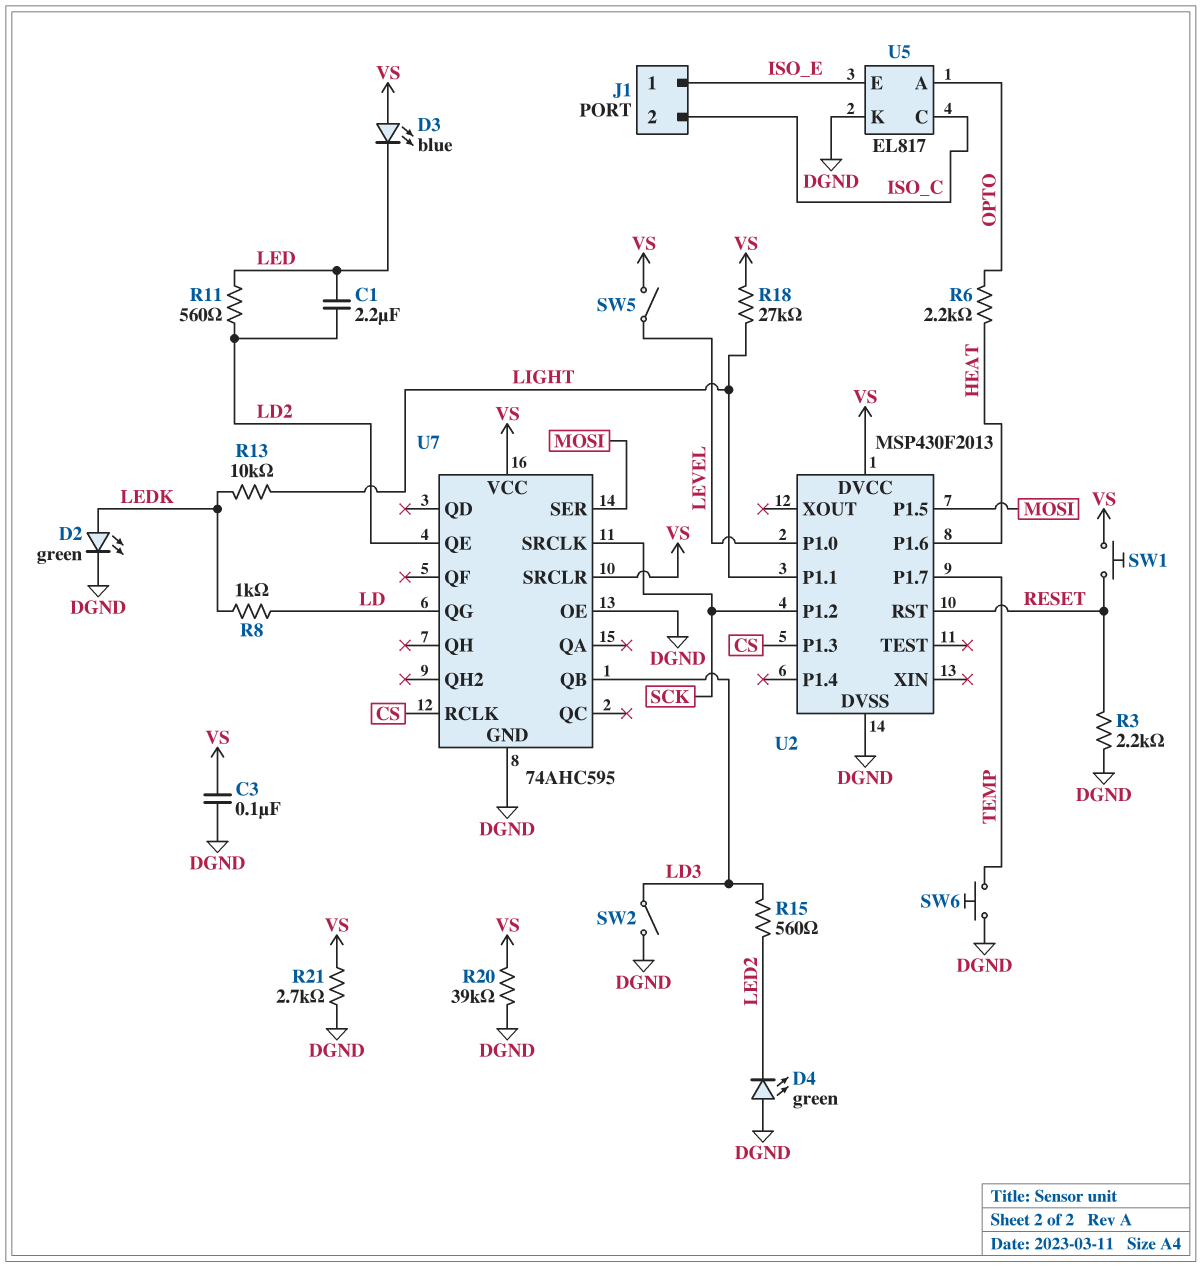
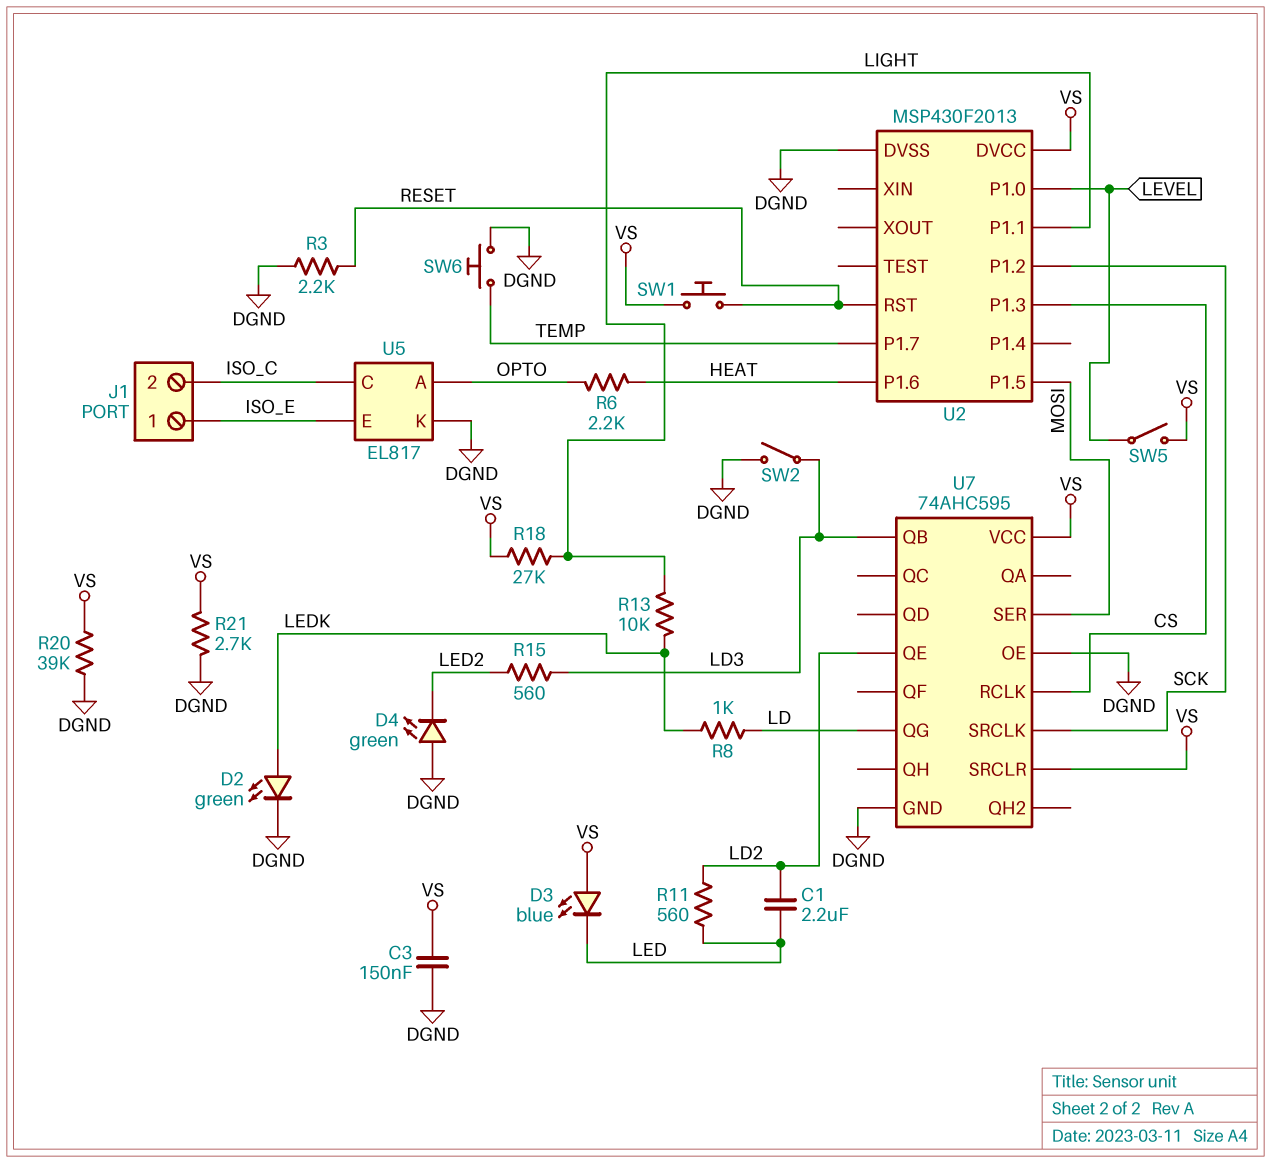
C3: 100nF (DGND, VS) -> 150nF (DGND, VS)

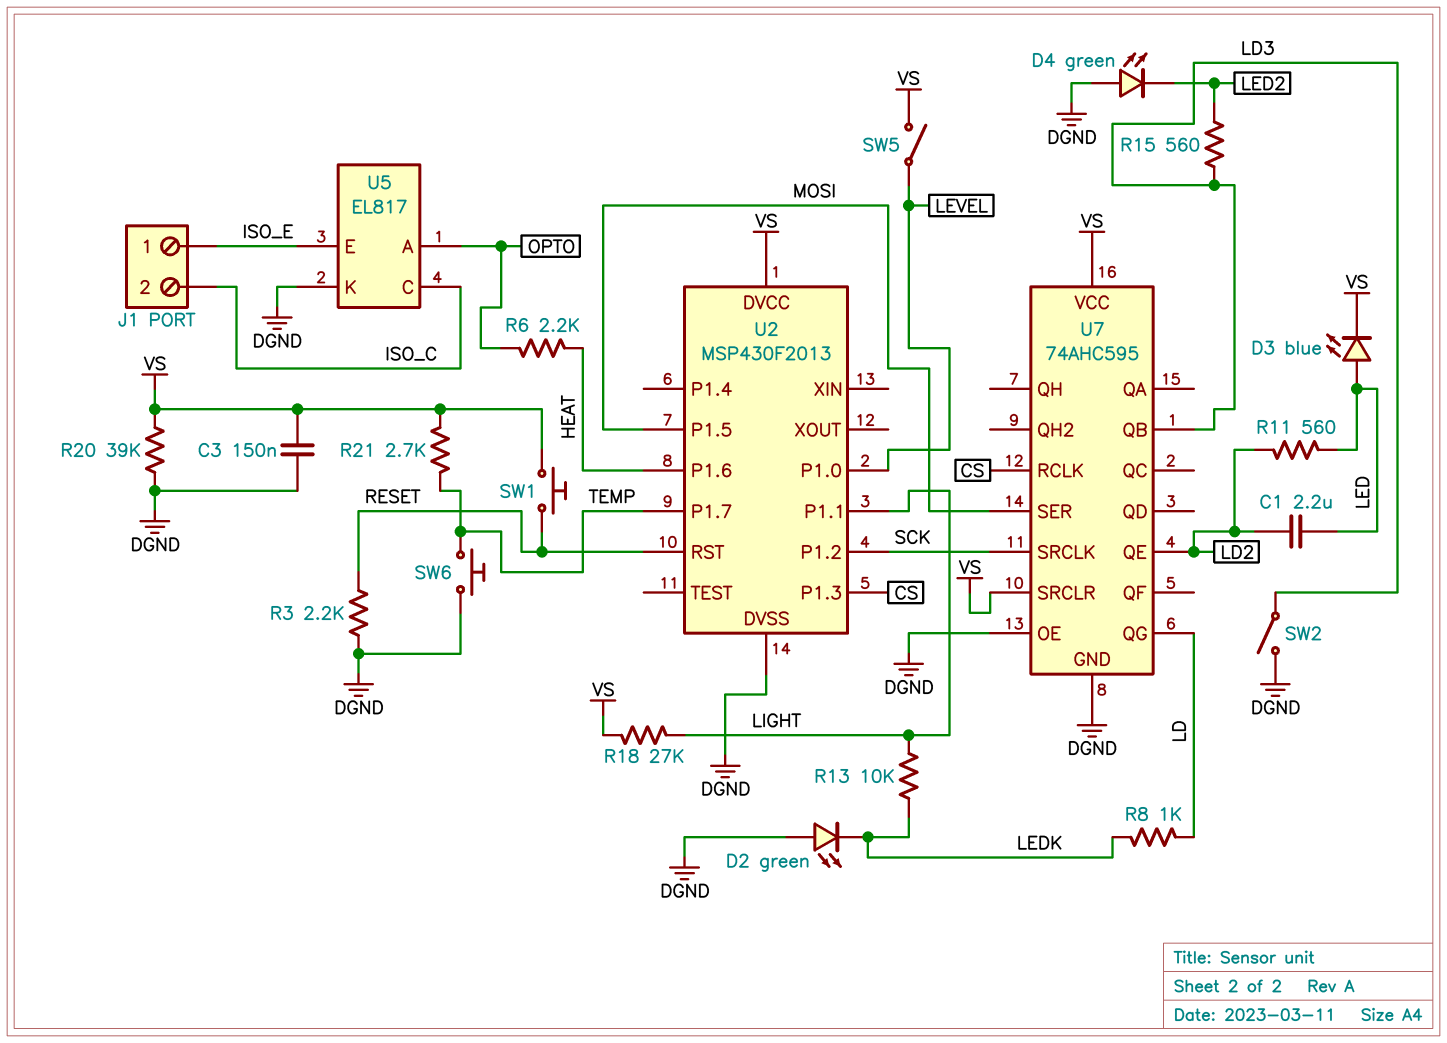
D2: LED green (A LEDK, K DGND) -> LED green (A DGND, K LEDK)
D3: LED blue (A VS, K LED) -> LED blue (A LED, K VS)
R21: 2.7k (DGND, VS) -> 2.7k (TEMP, VS)

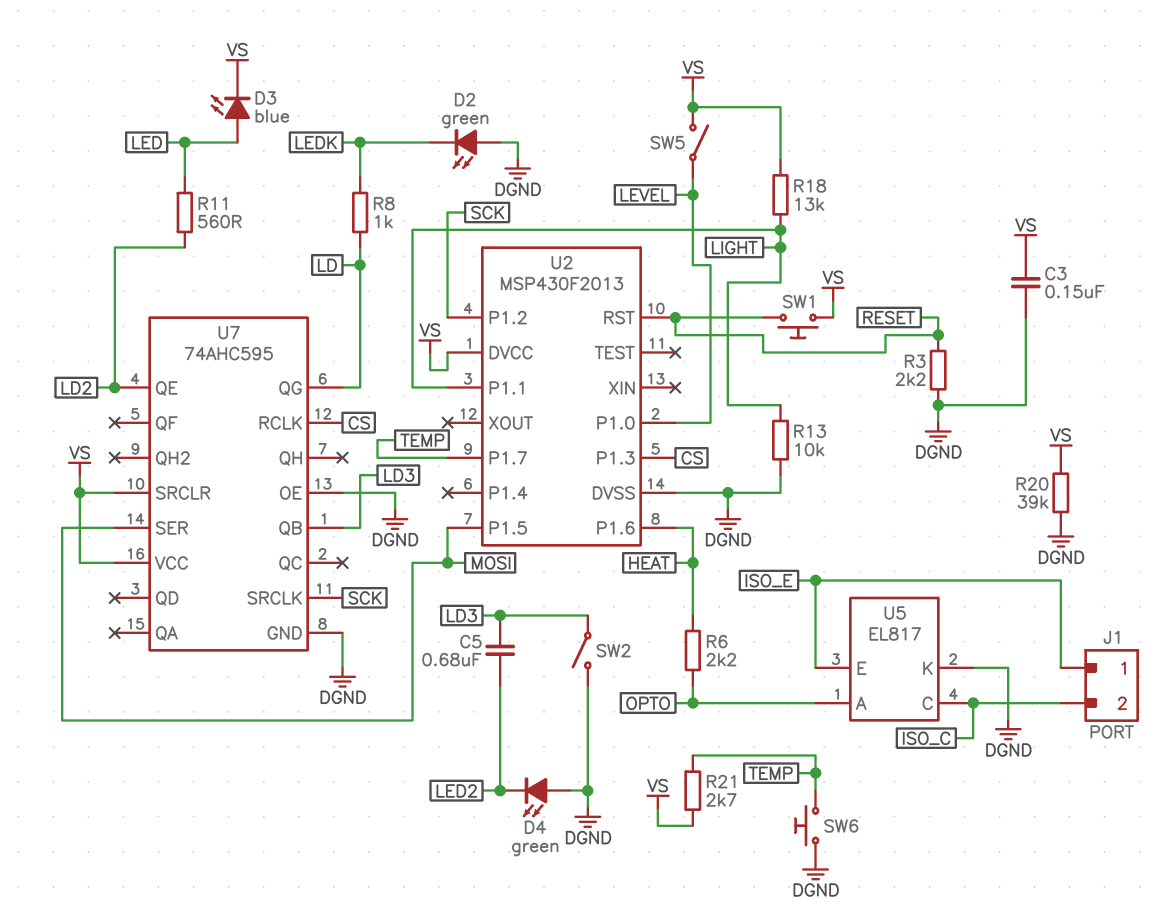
C1: 2.2uF (LD2, LED) -> none
C5: none -> 680nF (LD3, LED2)
R13: 10k (LEDK, LIGHT) -> 10k (DGND, LIGHT)
R15: 560 (LD3, LED2) -> none
R18: 27k (LIGHT, VS) -> 13k (LIGHT, VS)

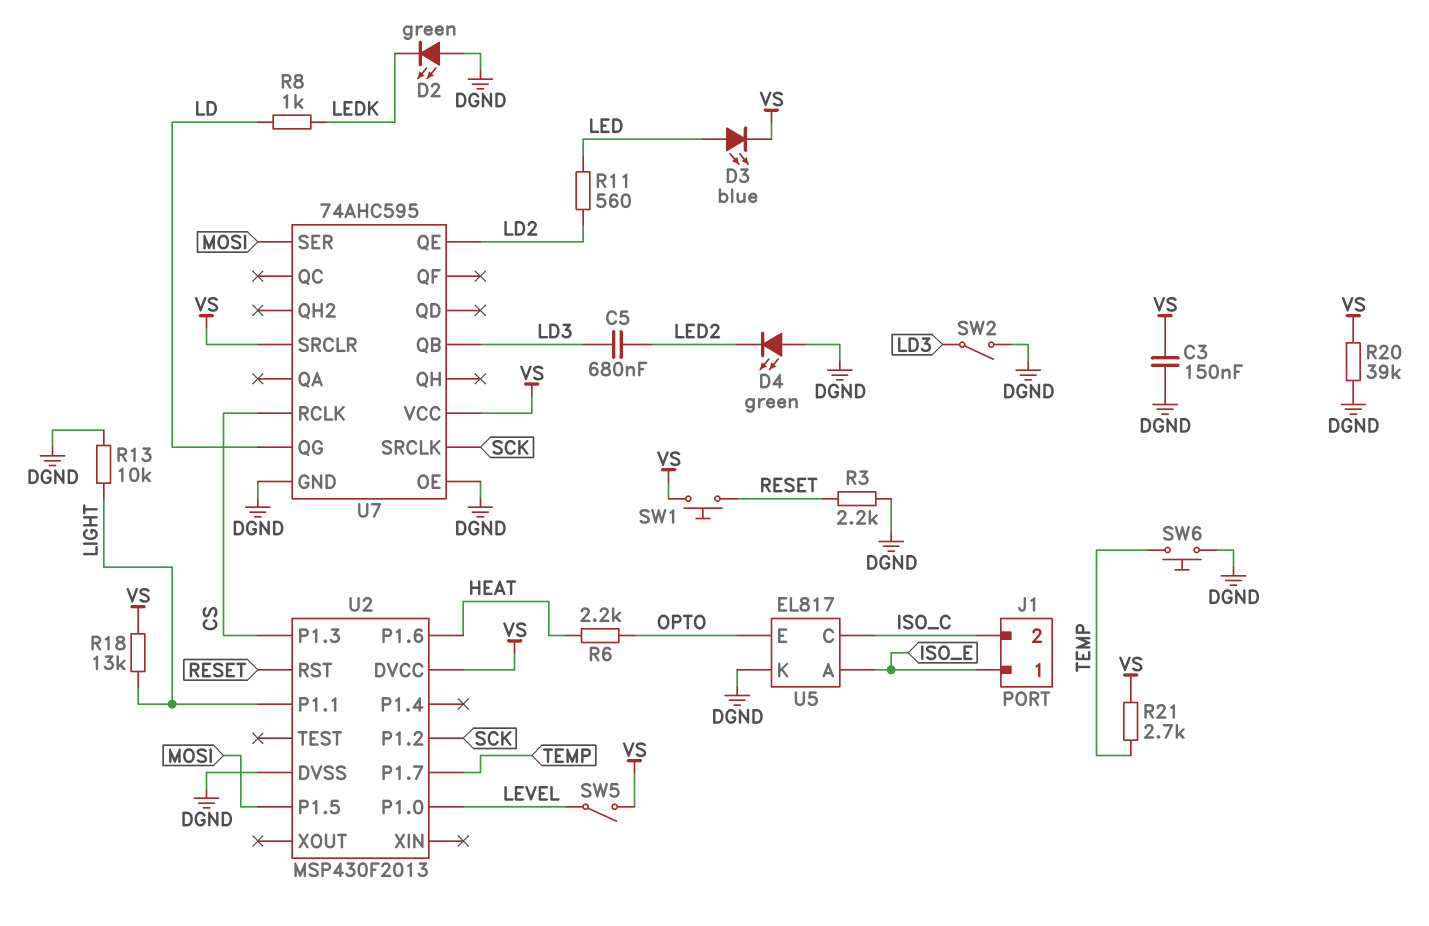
U5 pin A: OPTO -> ISO_E
U5 pin E: ISO_E -> OPTO

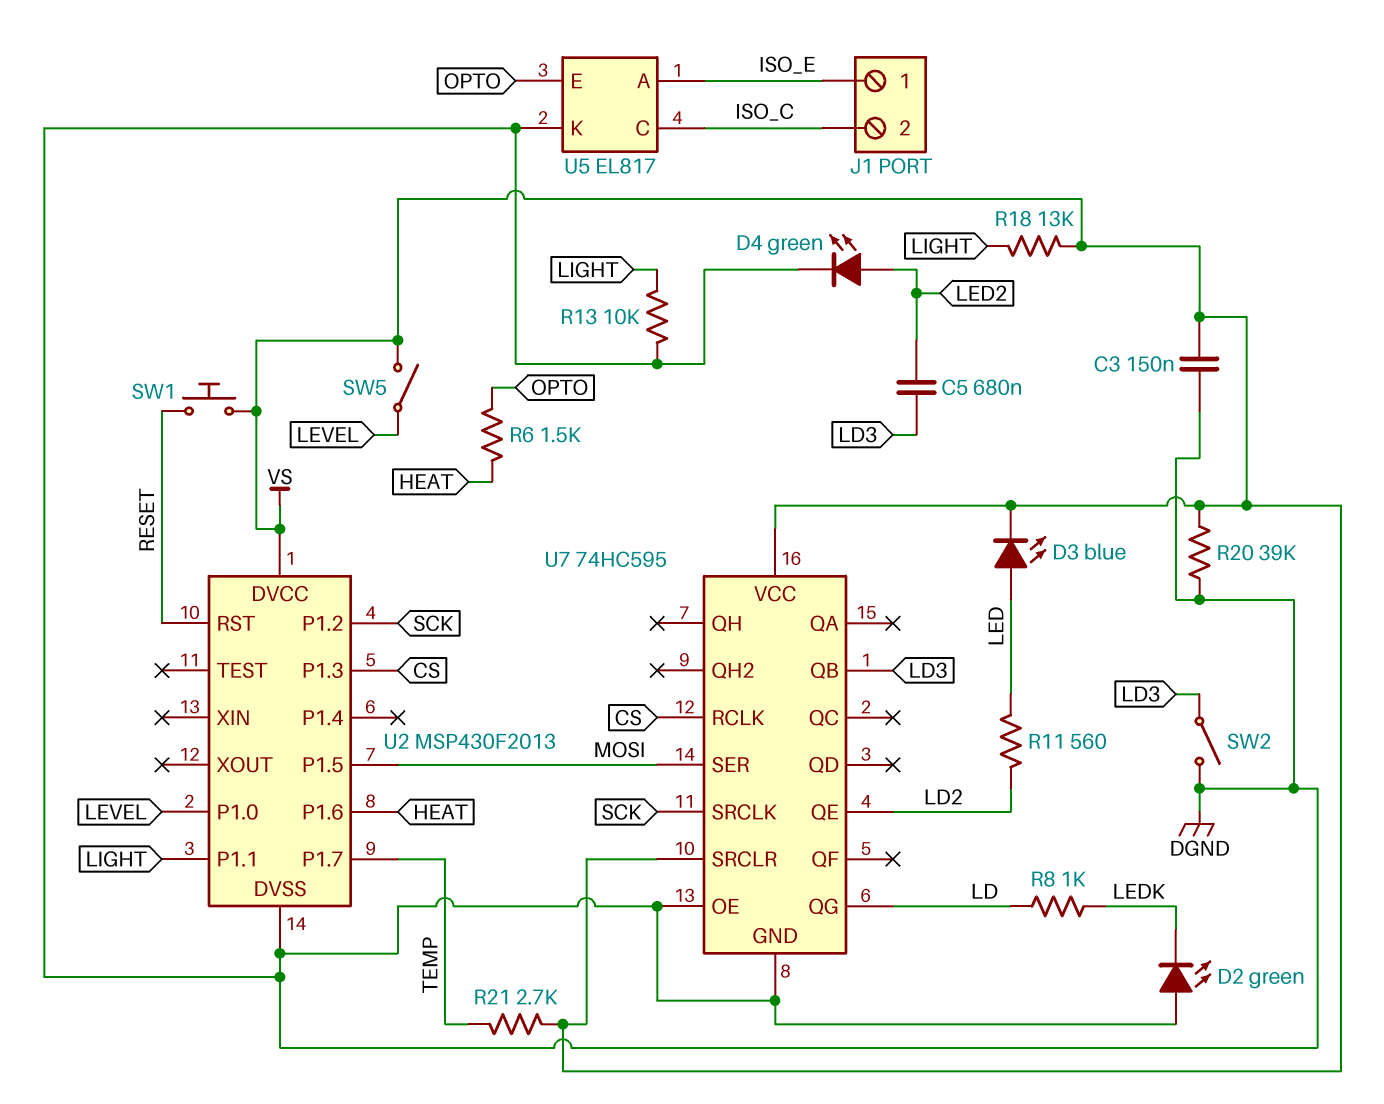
D4: LED green (A DGND, K LED2) -> LED green (A LED2, K DGND)
R3: 2.2k (DGND, RESET) -> none
R6: 2.2k (HEAT, OPTO) -> 1.5k (HEAT, OPTO)
SW6: button (DGND, TEMP) -> none
U7: 74AHC595 -> 74HC595

